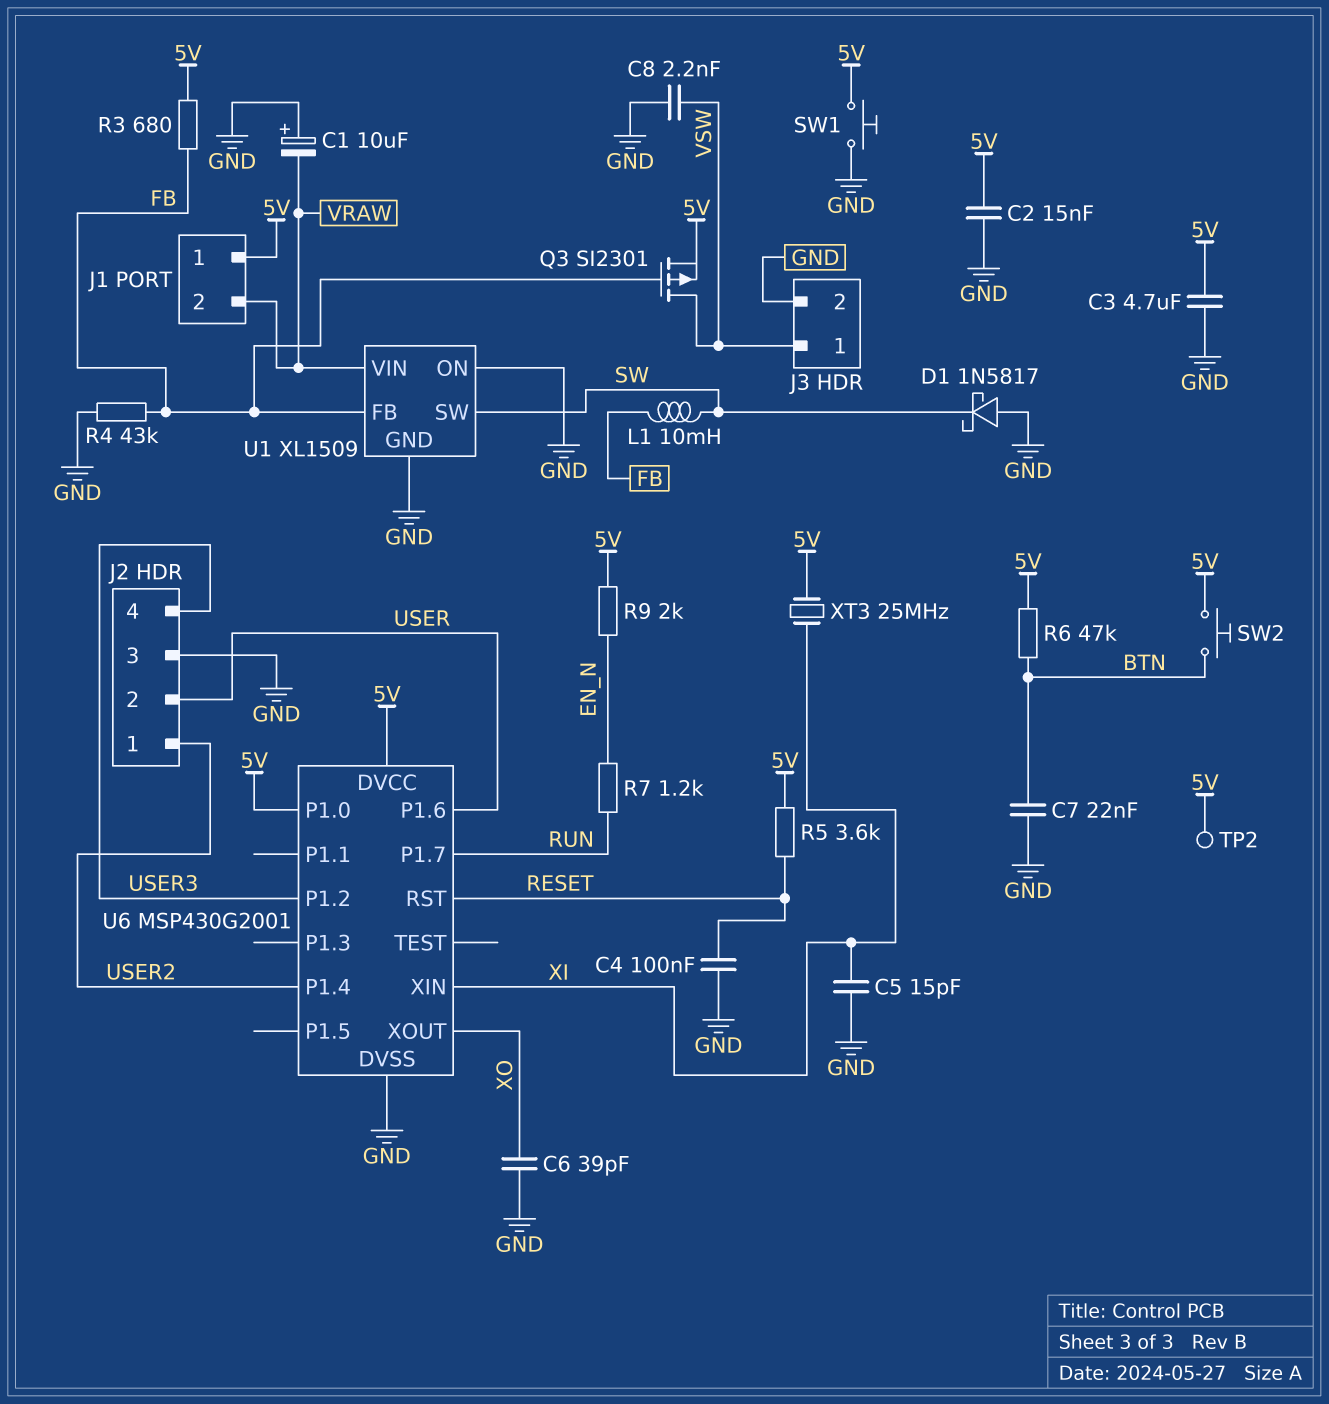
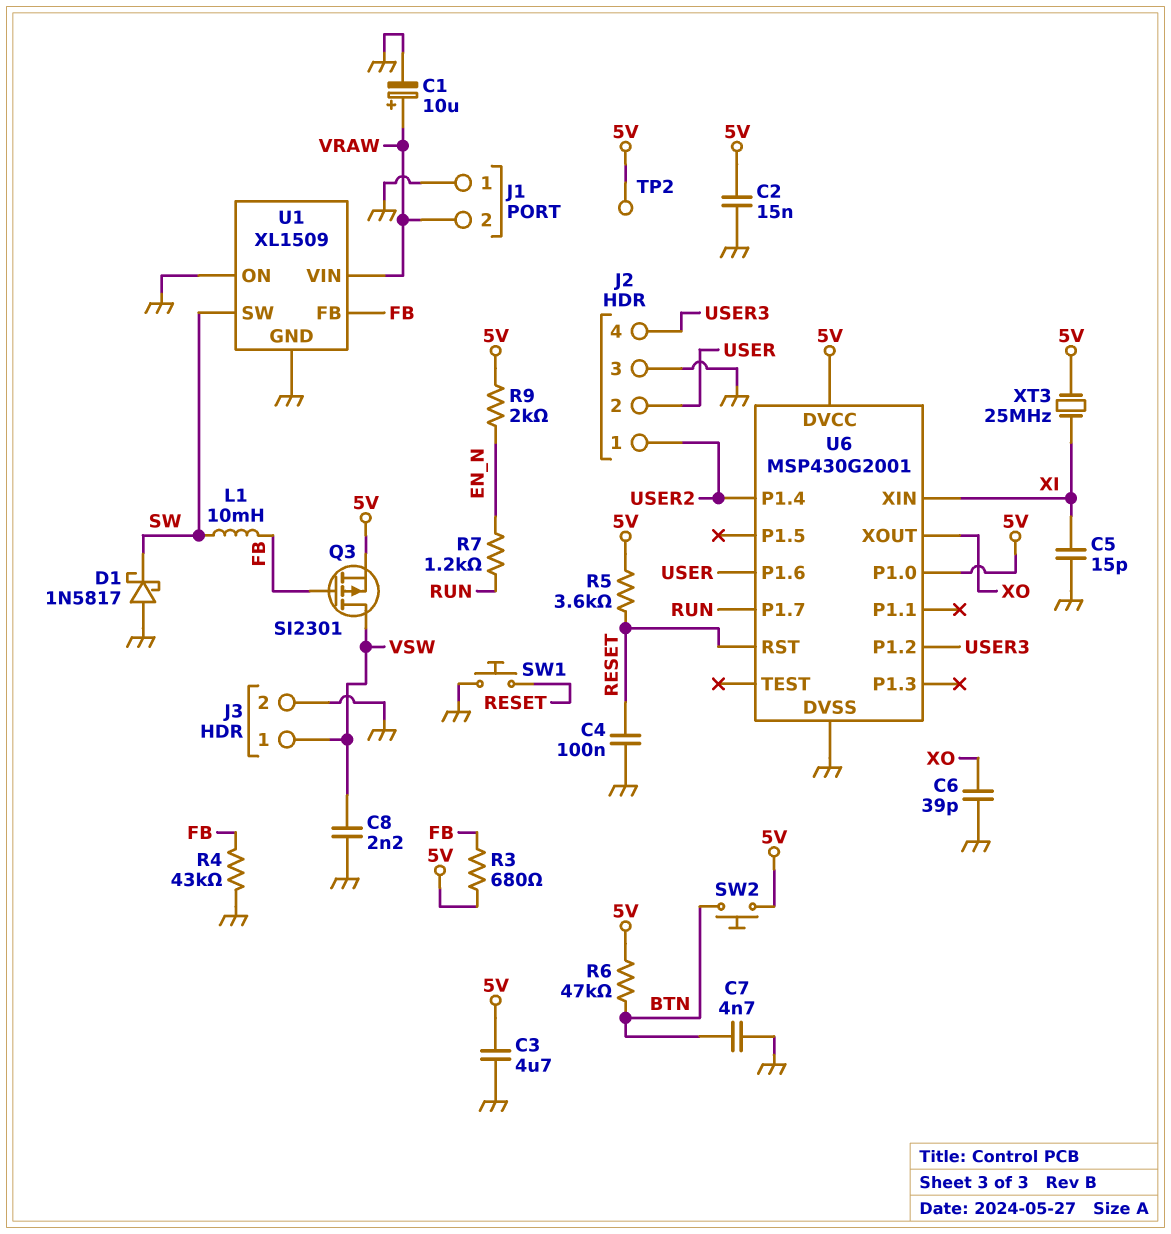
C1: 10uF (plus GND, minus VRAW) -> 10uF (plus VRAW, minus GND)
C7: 22nF (BTN, GND) -> 4.7nF (BTN, GND)
J1 pin 1: 5V -> GND
SW1: button (5V, GND) -> button (GND, RESET)

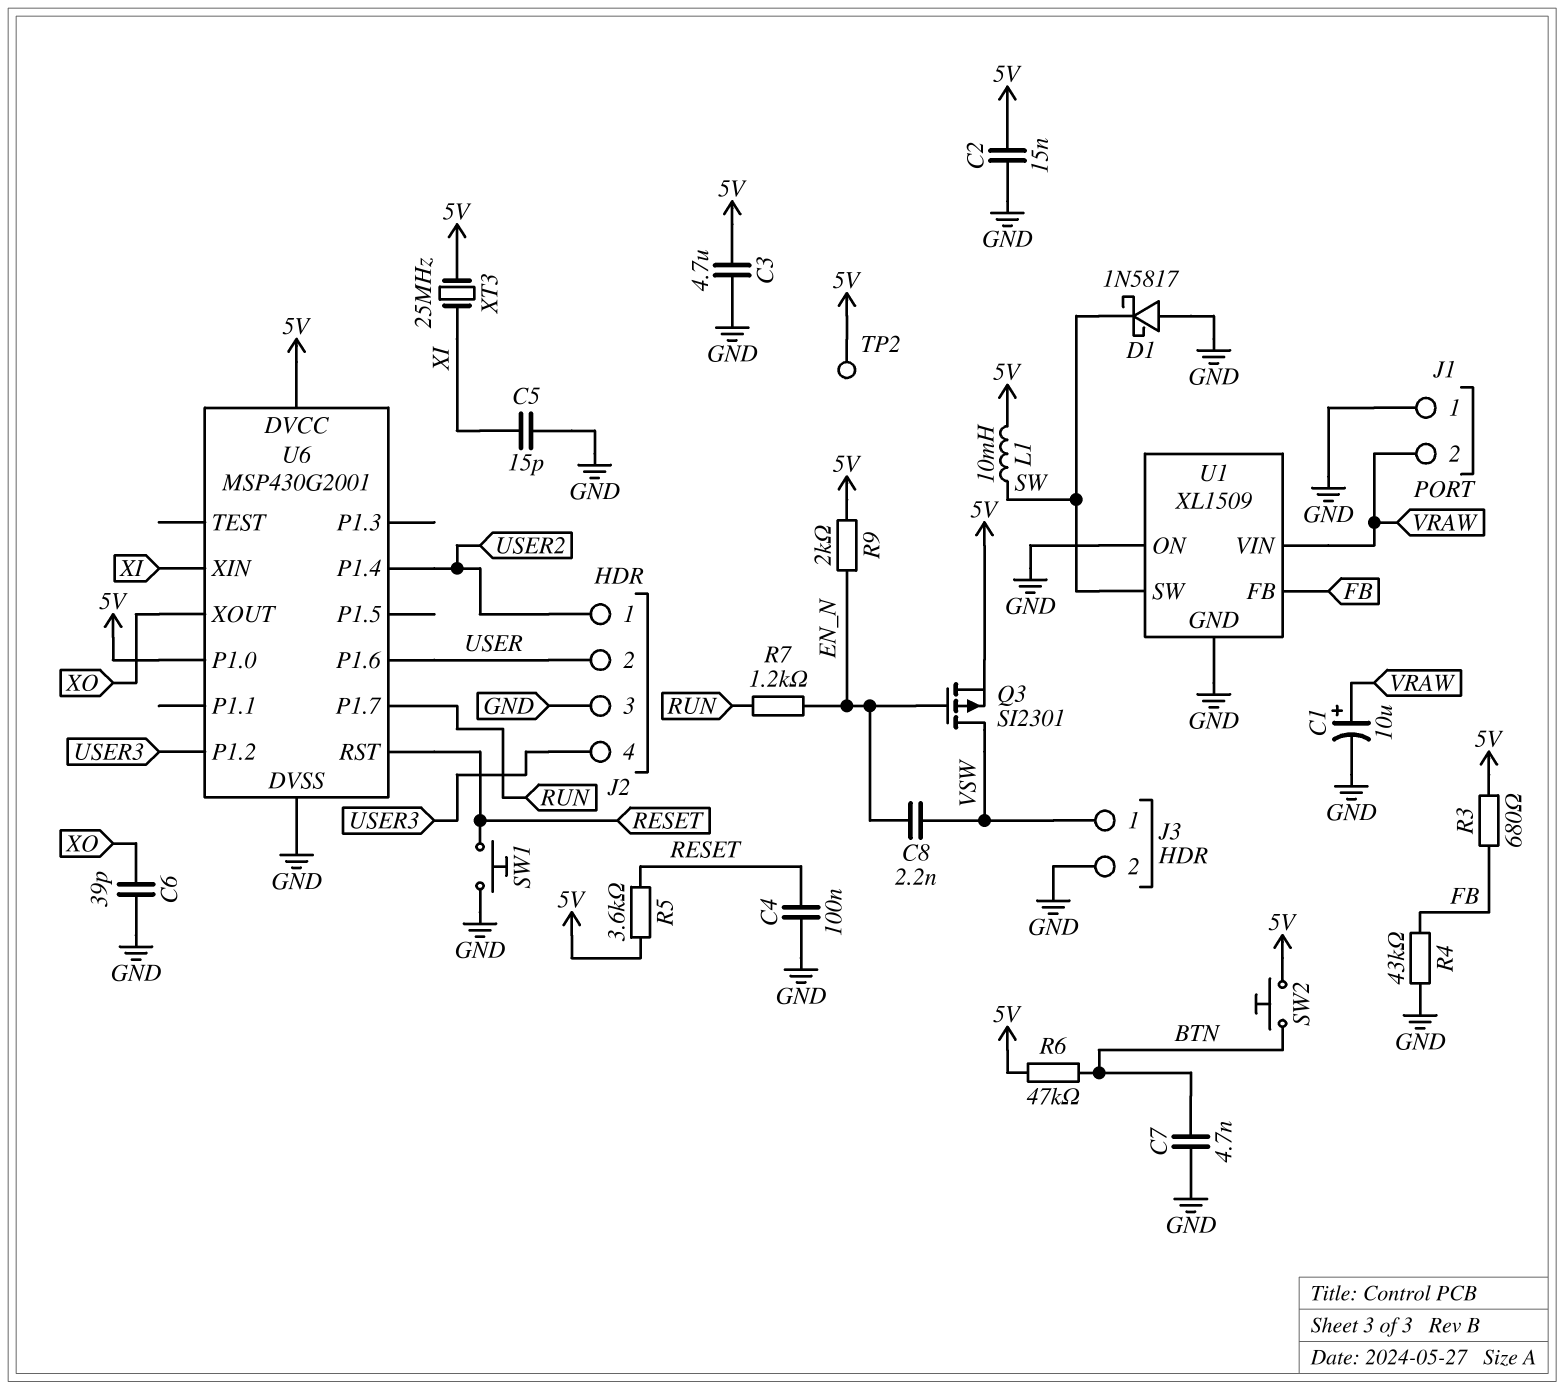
C8: 2.2nF (GND, VSW) -> 2.2nF (EN_N, VSW)
L1: 10mH (FB, SW) -> 10mH (5V, SW)
Q3: PMOS SI2301 (G FB, D VSW, S 5V) -> PMOS SI2301 (G EN_N, D VSW, S 5V)

